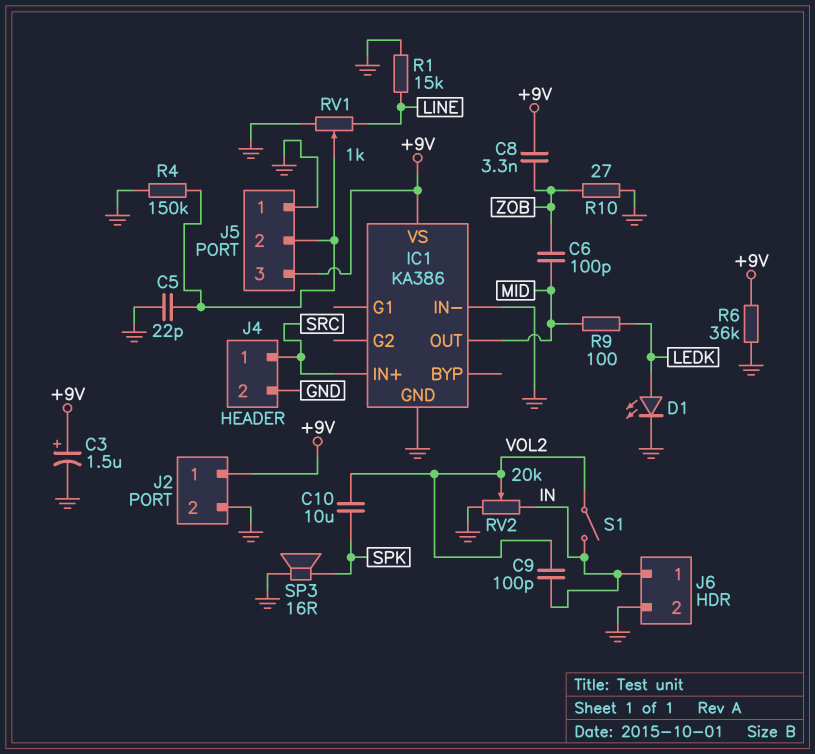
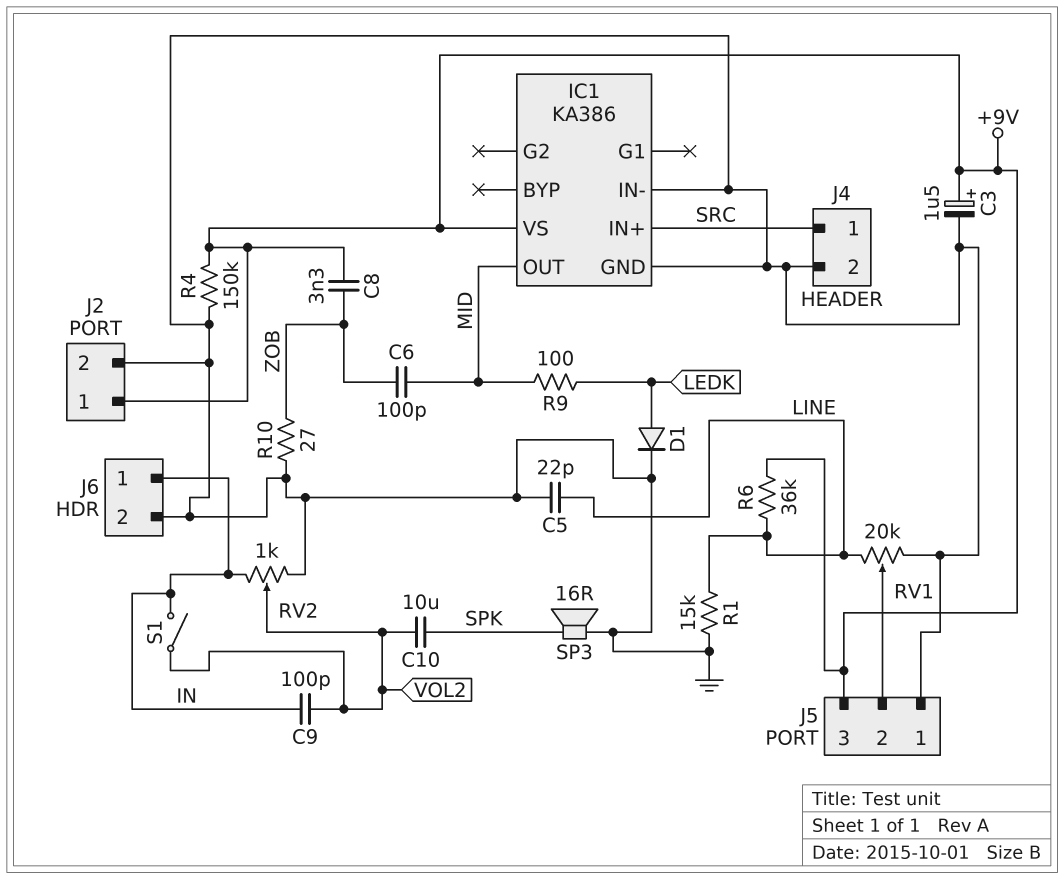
C5: 22pF (GND, J5/2) -> 22pF (GND, LINE)
D1: LED (A LEDK, K GND) -> diode (A LEDK, K GND)
R4: 150k (GND, J5/2) -> 150k (+9V, GND)
R6: 36k (+9V, GND) -> 36k (+9V, LINE)
RV1: 1k (GND, LINE, wiper J5/2) -> 20k (GND, LINE, wiper J5/2)
RV2: 20k (GND, IN, wiper VOL2) -> 1k (GND, IN, wiper VOL2)

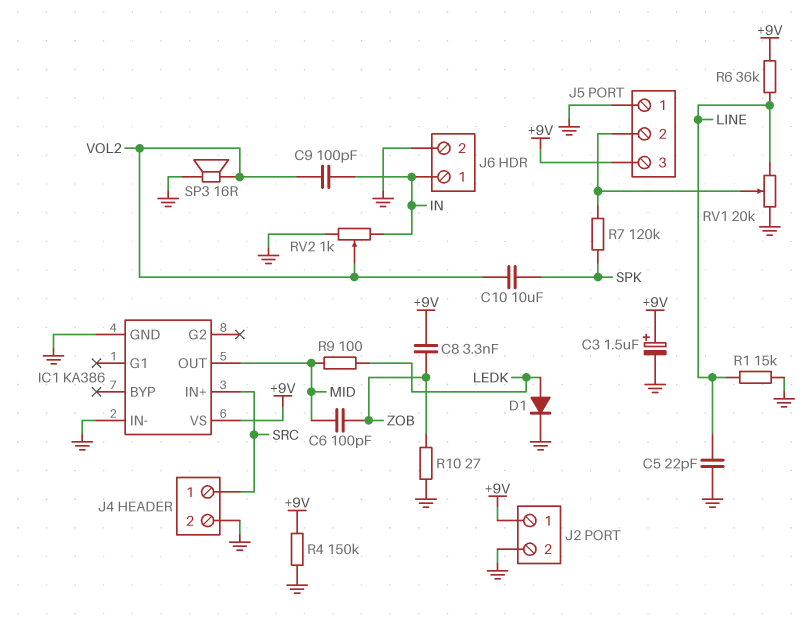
R7: none -> 120k (J5/2, SPK)
S1: switch (IN, VOL2) -> none
SP3: speaker 16R (GND, SPK) -> speaker 16R (GND, VOL2)

